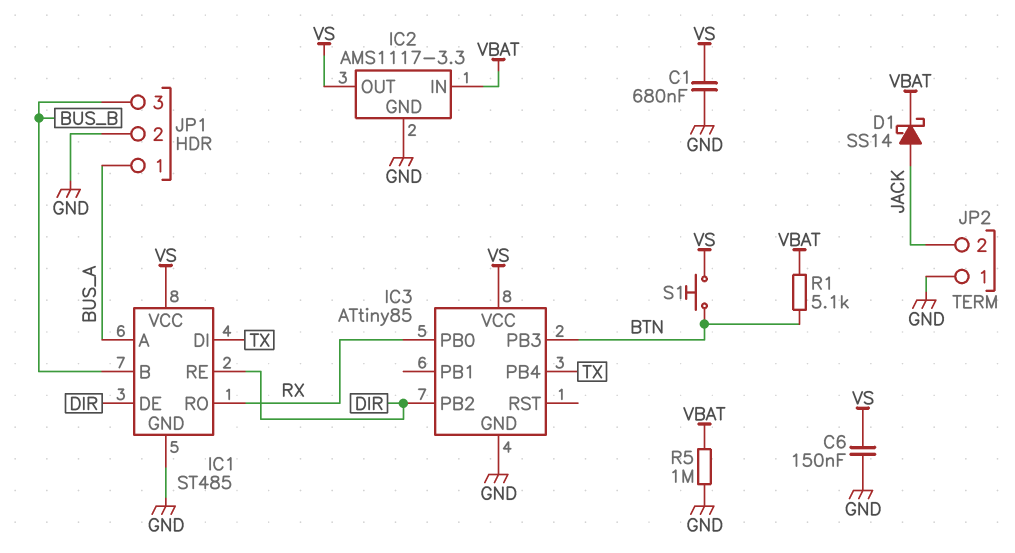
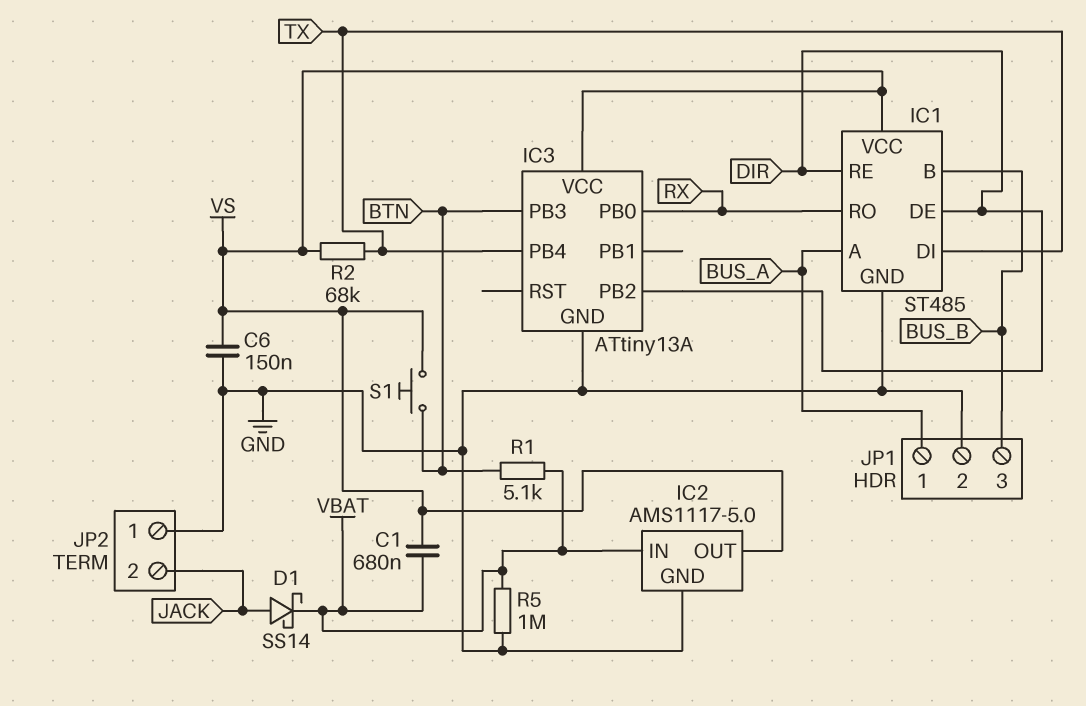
C1: 680nF (GND, VS) -> 680nF (VBAT, VS)
IC2: AMS1117-3.3 -> AMS1117-5.0
IC3: ATtiny85 -> ATtiny13A
R2: none -> 68k (TX, VS)

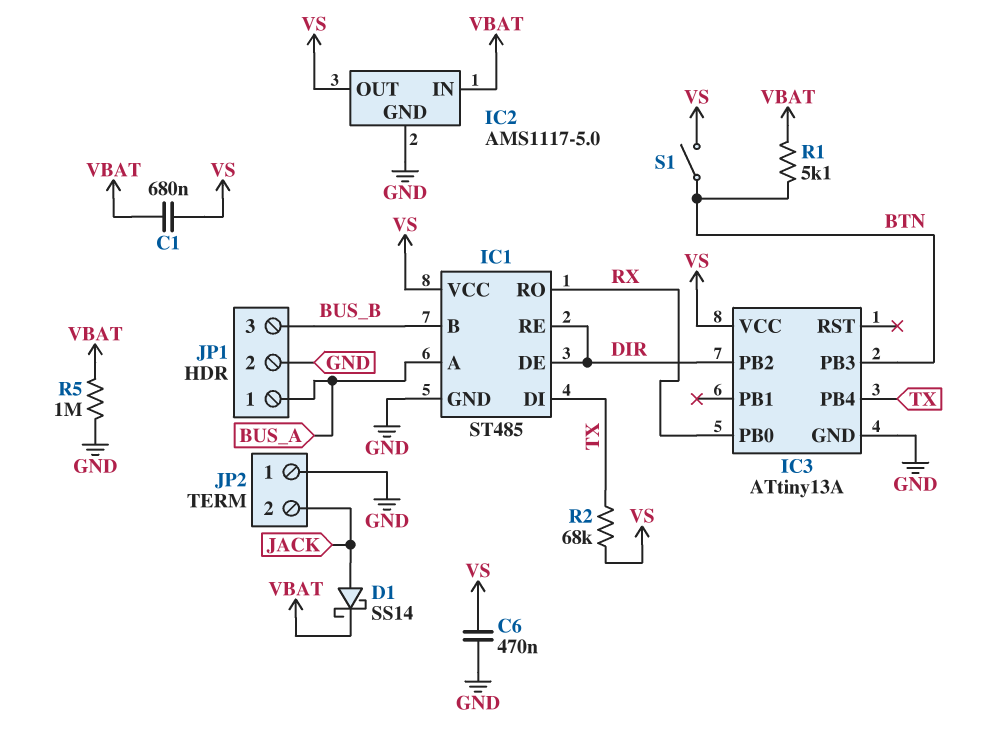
C6: 150nF (GND, VS) -> 470nF (GND, VS)
S1: button (BTN, VS) -> switch (BTN, VS)

